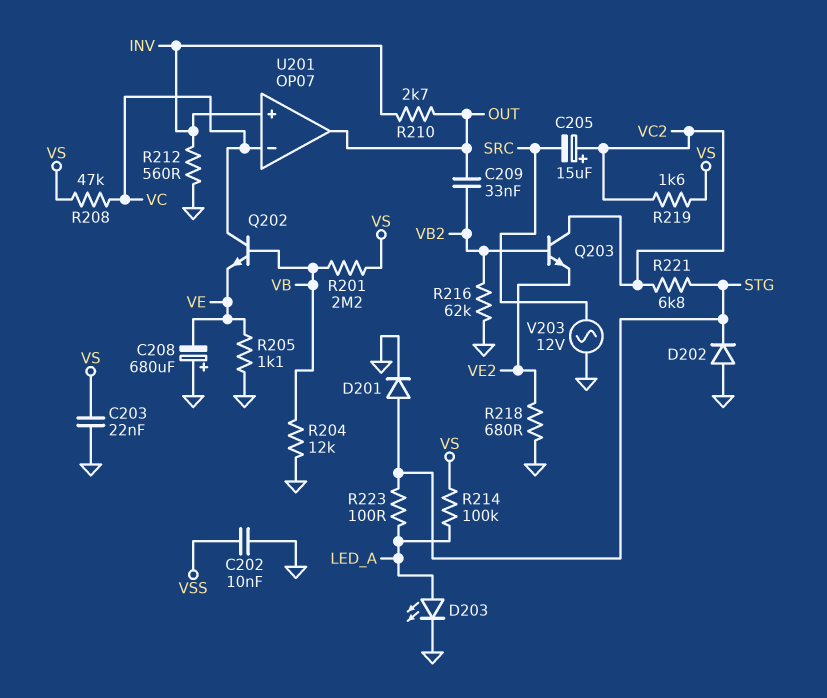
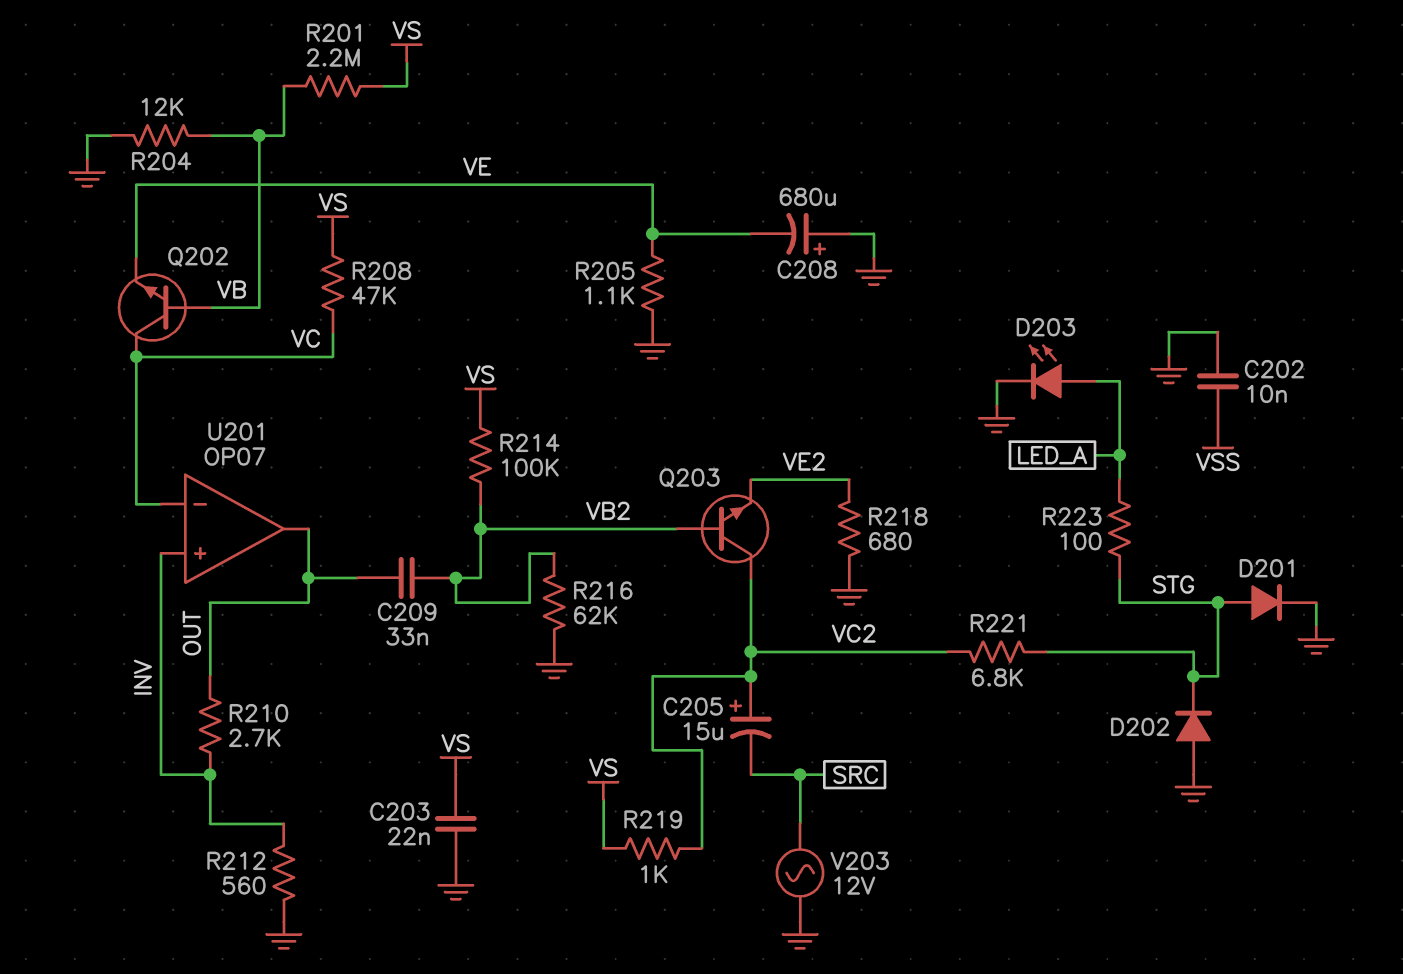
R214: 100k (LED_A, VS) -> 100k (VB2, VS)
R219: 1.6k (VC2, VS) -> 1k (VC2, VS)

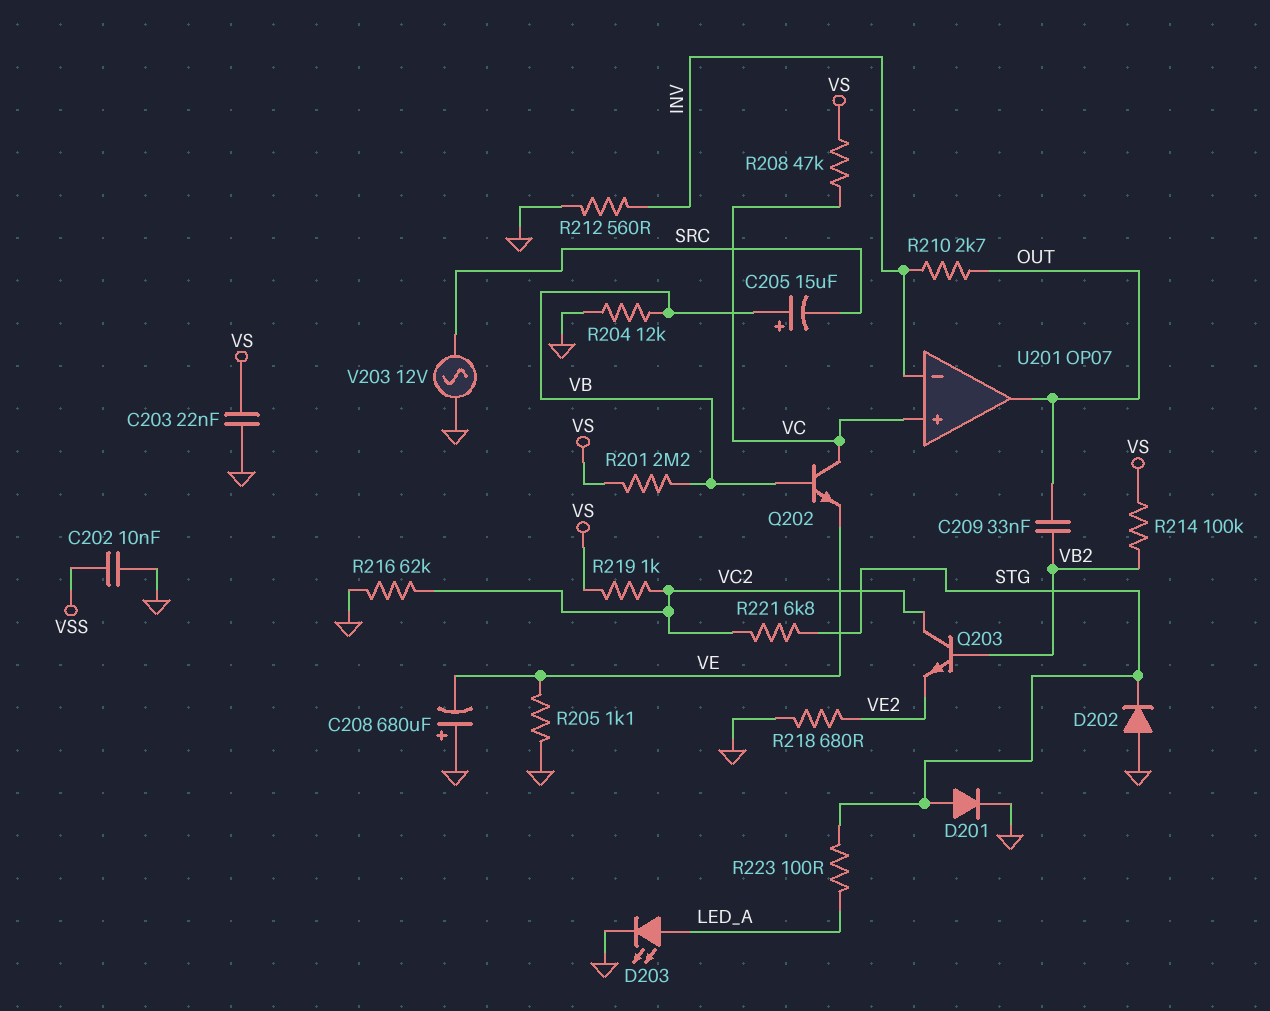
C205: 15uF (plus VC2, minus SRC) -> 15uF (plus VB, minus SRC)
R216: 62k (GND, VB2) -> 62k (GND, VC2)
U201 pin in+: INV -> VC
U201 pin in-: VC -> INV

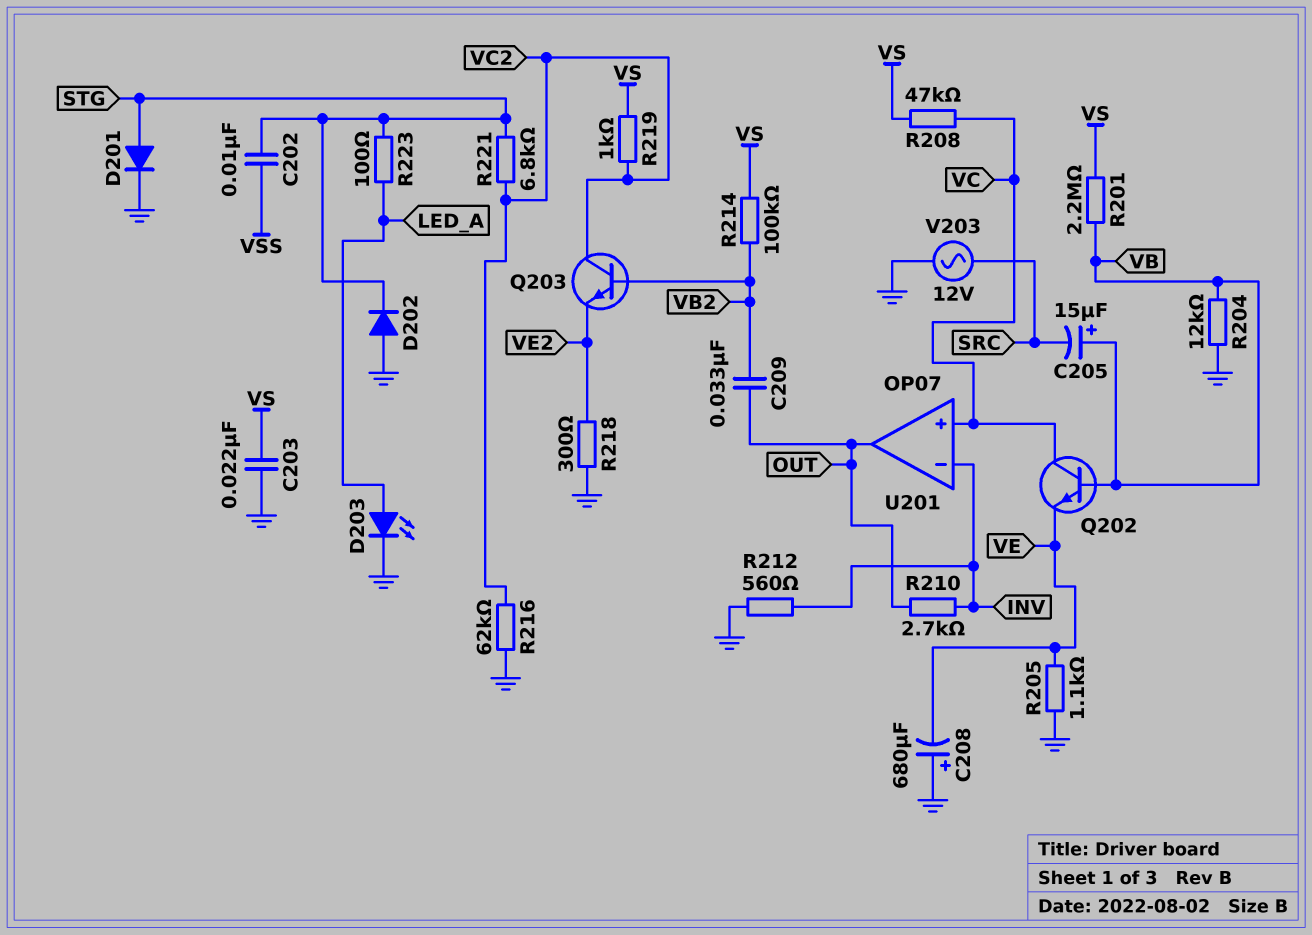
C202: 10nF (GND, VSS) -> 10nF (STG, VSS)
R218: 680 (GND, VE2) -> 300 (GND, VE2)

